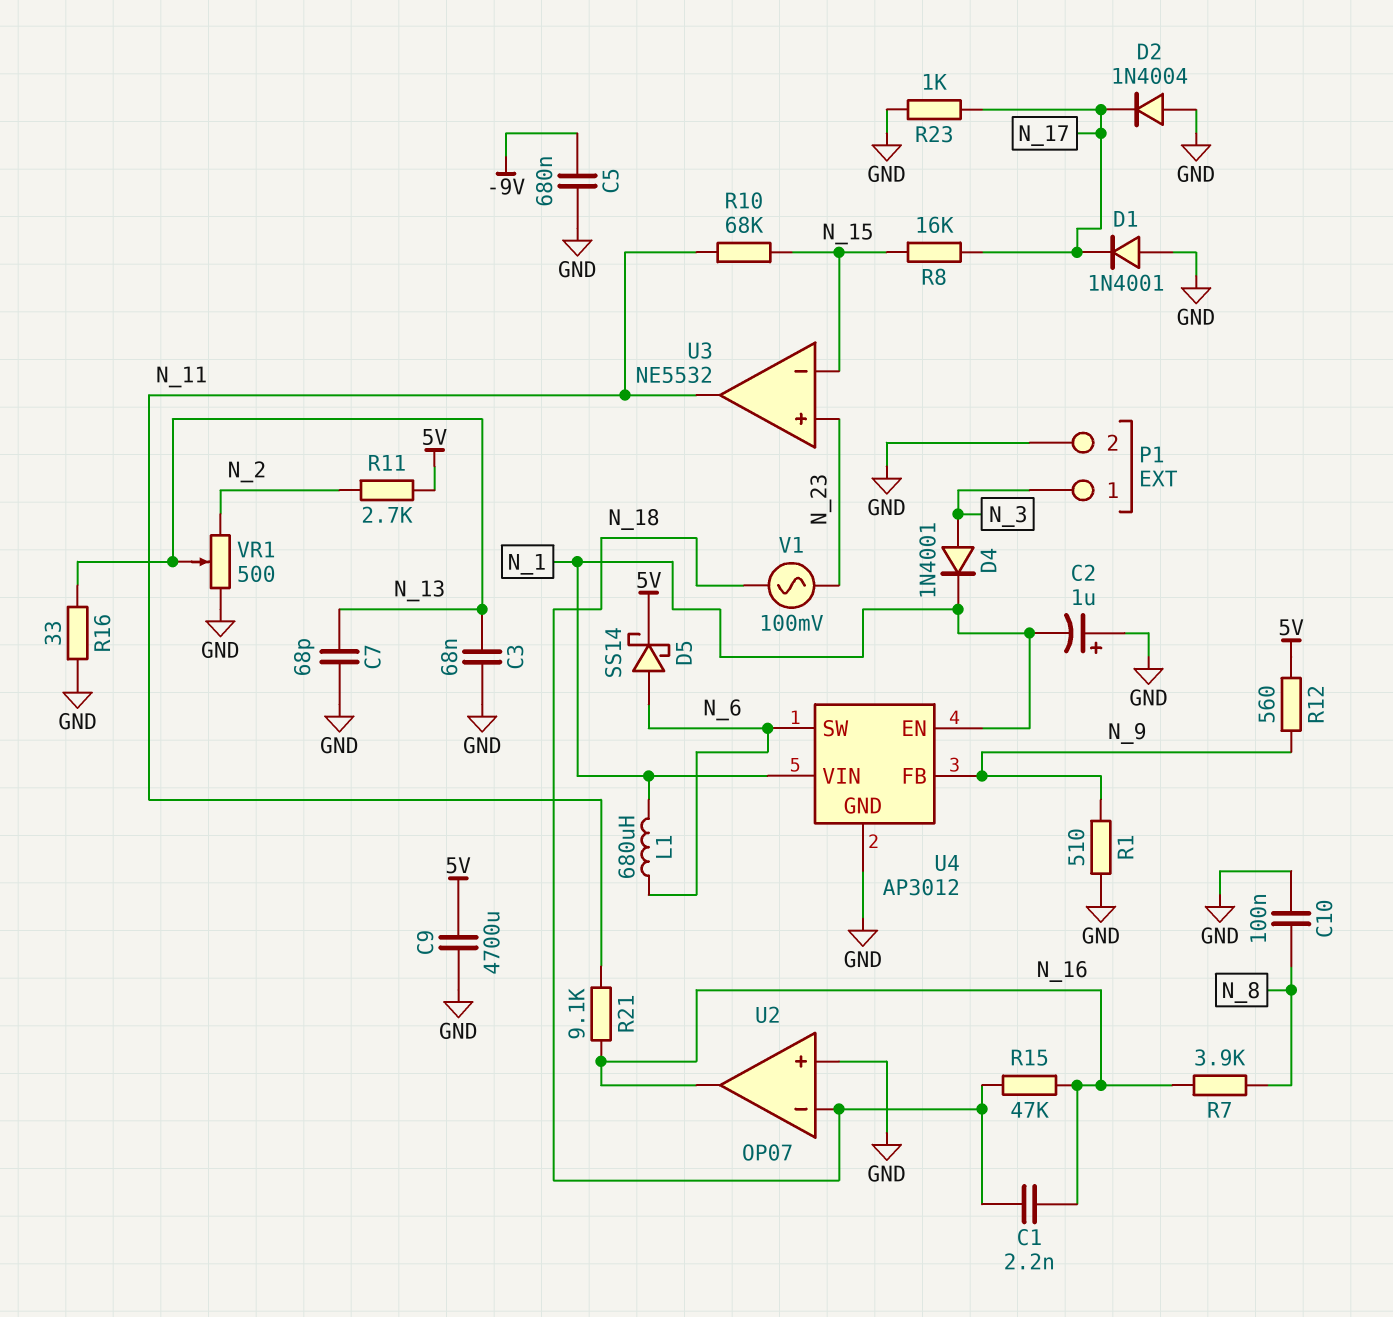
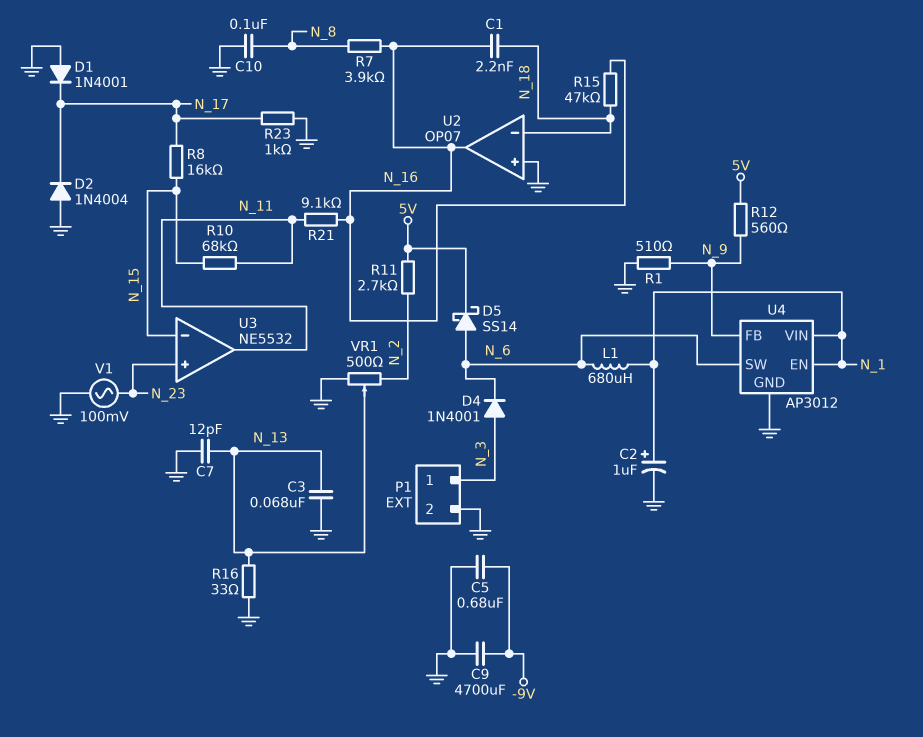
C2: 1uF (plus GND, minus N_1) -> 1uF (plus N_1, minus GND)
C7: 68pF (GND, N_13) -> 12pF (GND, N_13)
C9: 4700uF (5V, GND) -> 4700uF (-9V, GND)
D4: diode 1N4001 (A N_3, K N_1) -> diode 1N4001 (A N_3, K N_6)
V1: AC 100mV (N_18, N_23) -> AC 100mV (GND, N_23)

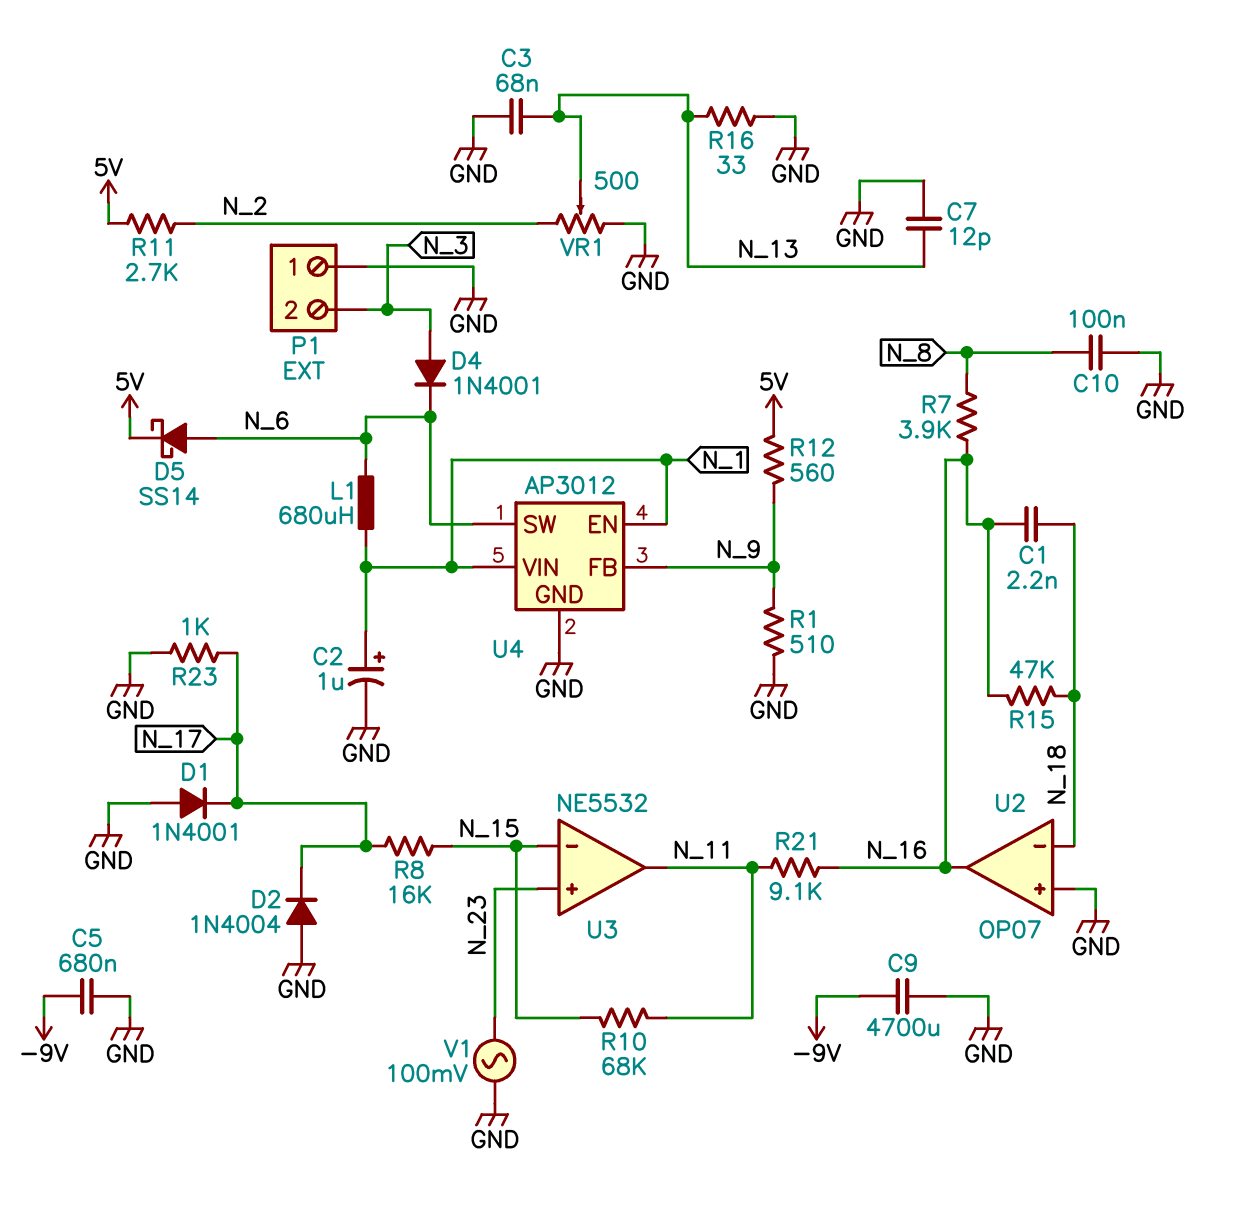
P1 pin 1: N_3 -> GND
P1 pin 2: GND -> N_3

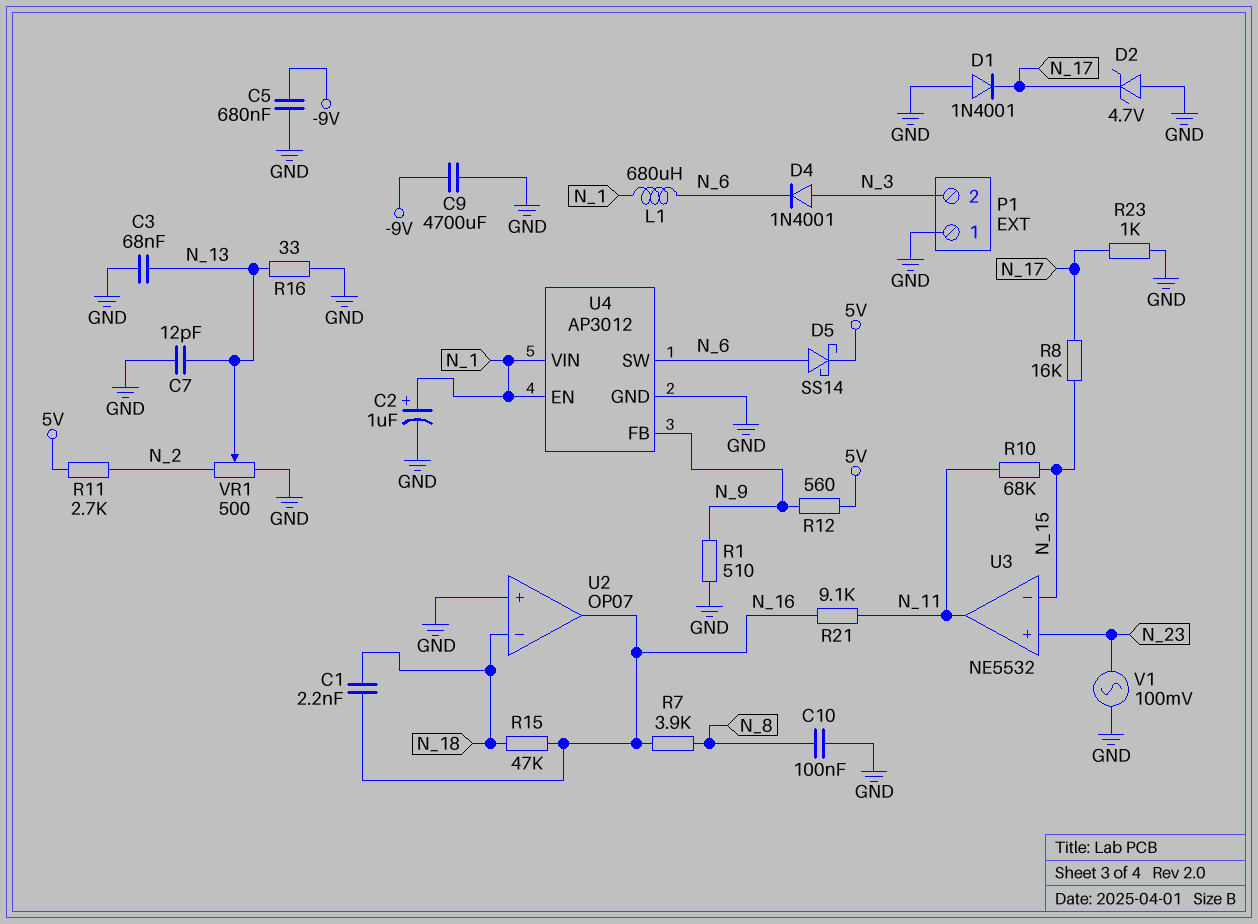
D2: diode 1N4004 (A GND, K N_17) -> zener 4.7V (A GND, K N_17)

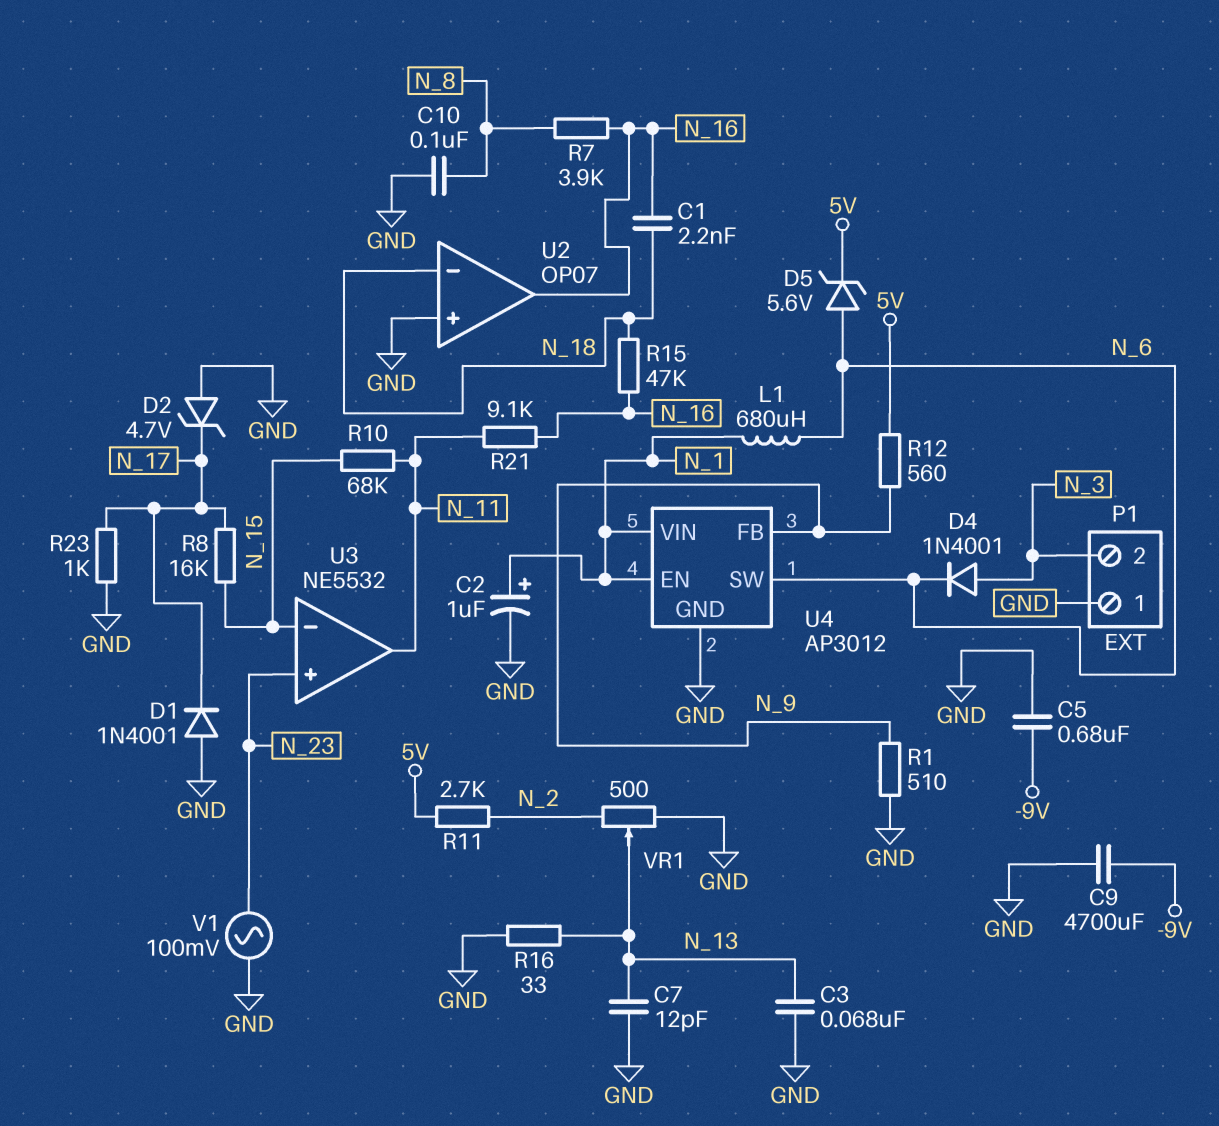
D5: schottky SS14 (A N_6, K 5V) -> zener 5.6V (A N_6, K 5V)

